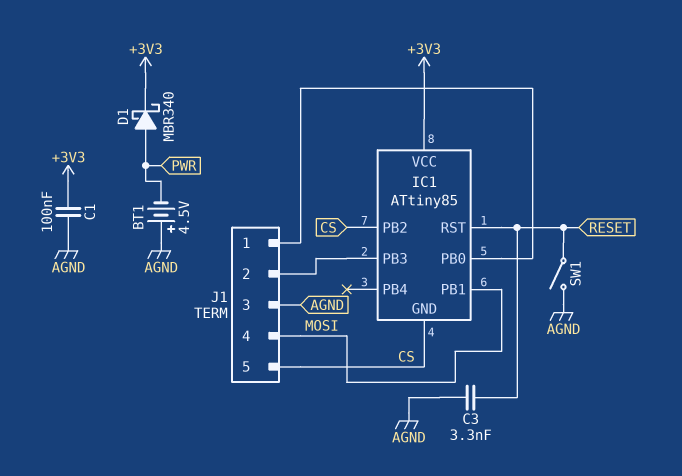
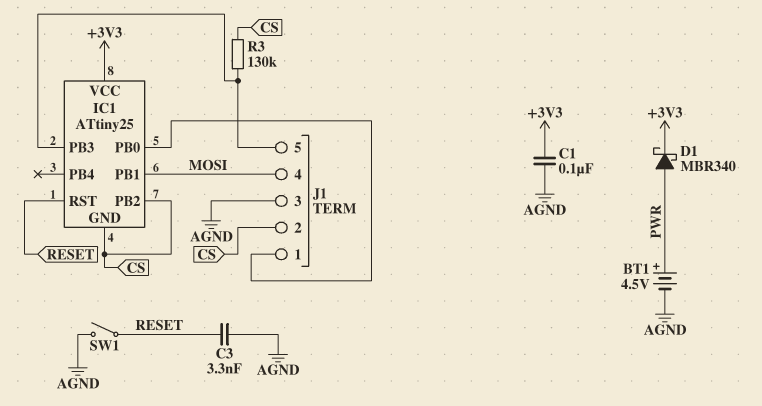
BT1: 4.5V (plus AGND, minus PWR) -> 4.5V (plus PWR, minus AGND)
IC1: ATtiny85 -> ATtiny25
J1 pin 2: IC1/PB3 -> CS
J1 pin 5: CS -> IC1/PB3
R3: none -> 130k (CS, IC1/PB3)

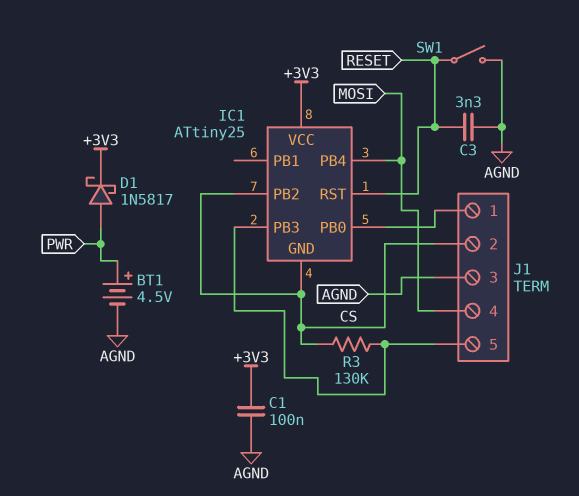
D1: schottky MBR340 (A PWR, K +3V3) -> schottky 1N5817 (A PWR, K +3V3)
IC1 pin PB1: MOSI -> none
IC1 pin PB4: none -> MOSI

